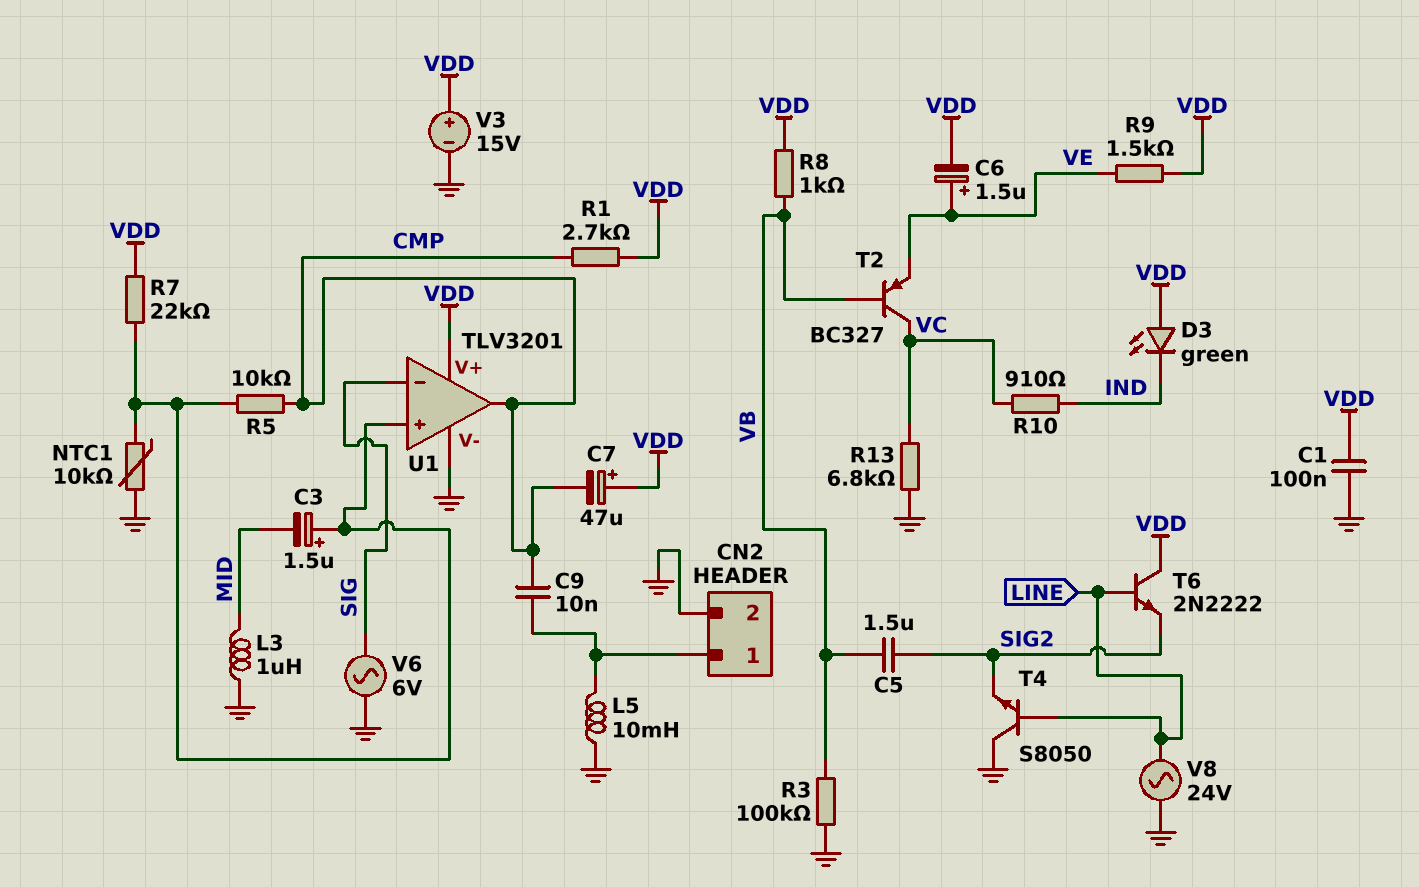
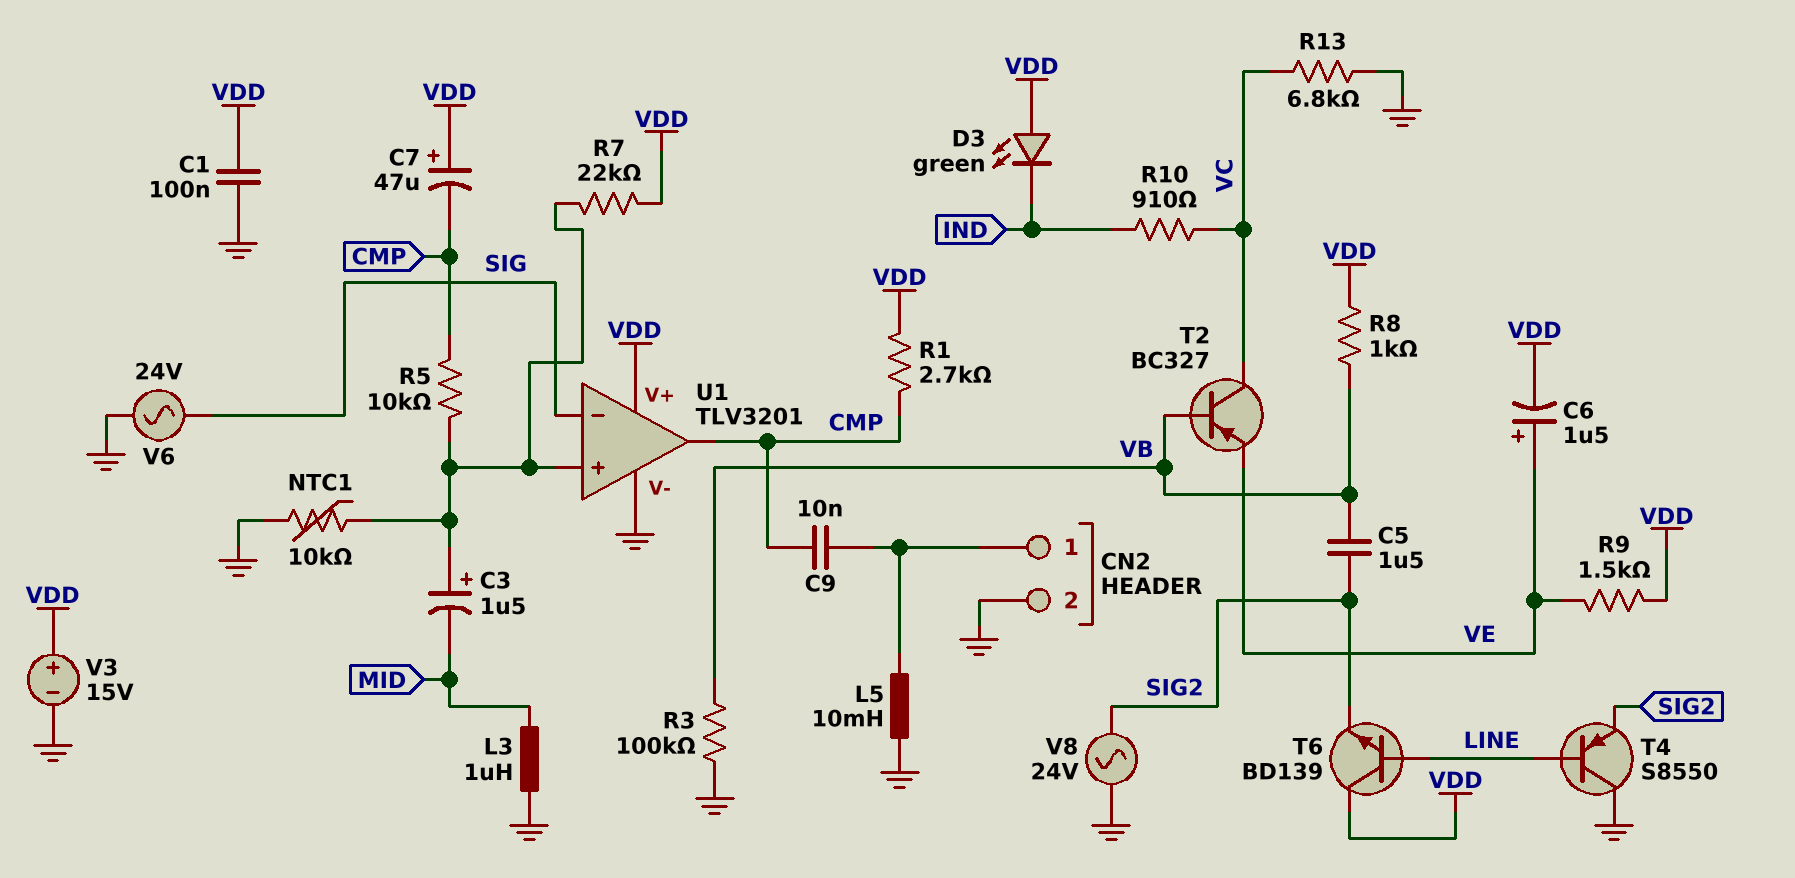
T4: NPN S8050 (B LINE, C GND, E SIG2) -> PNP S8550 (B LINE, C GND, E SIG2)
T6: NPN 2N2222 (B LINE, C VDD, E SIG2) -> NPN BD139 (B LINE, C VDD, E SIG2)
V6: AC 6V (GND, SIG) -> AC 24V (GND, SIG)
V8: AC 24V (GND, LINE) -> AC 24V (GND, SIG2)

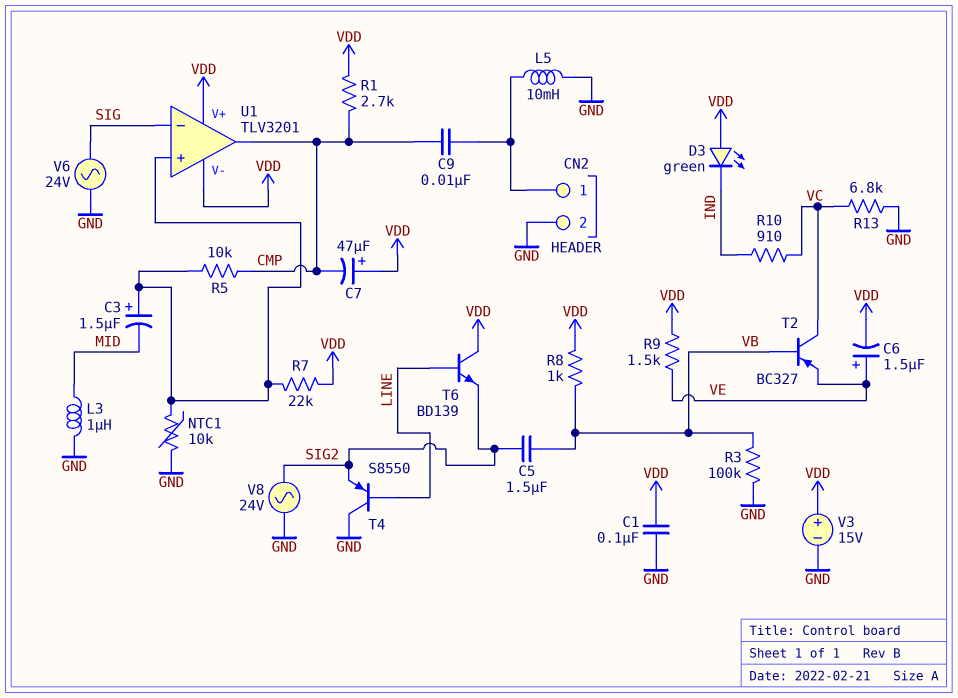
U1 pin V-: GND -> VDD

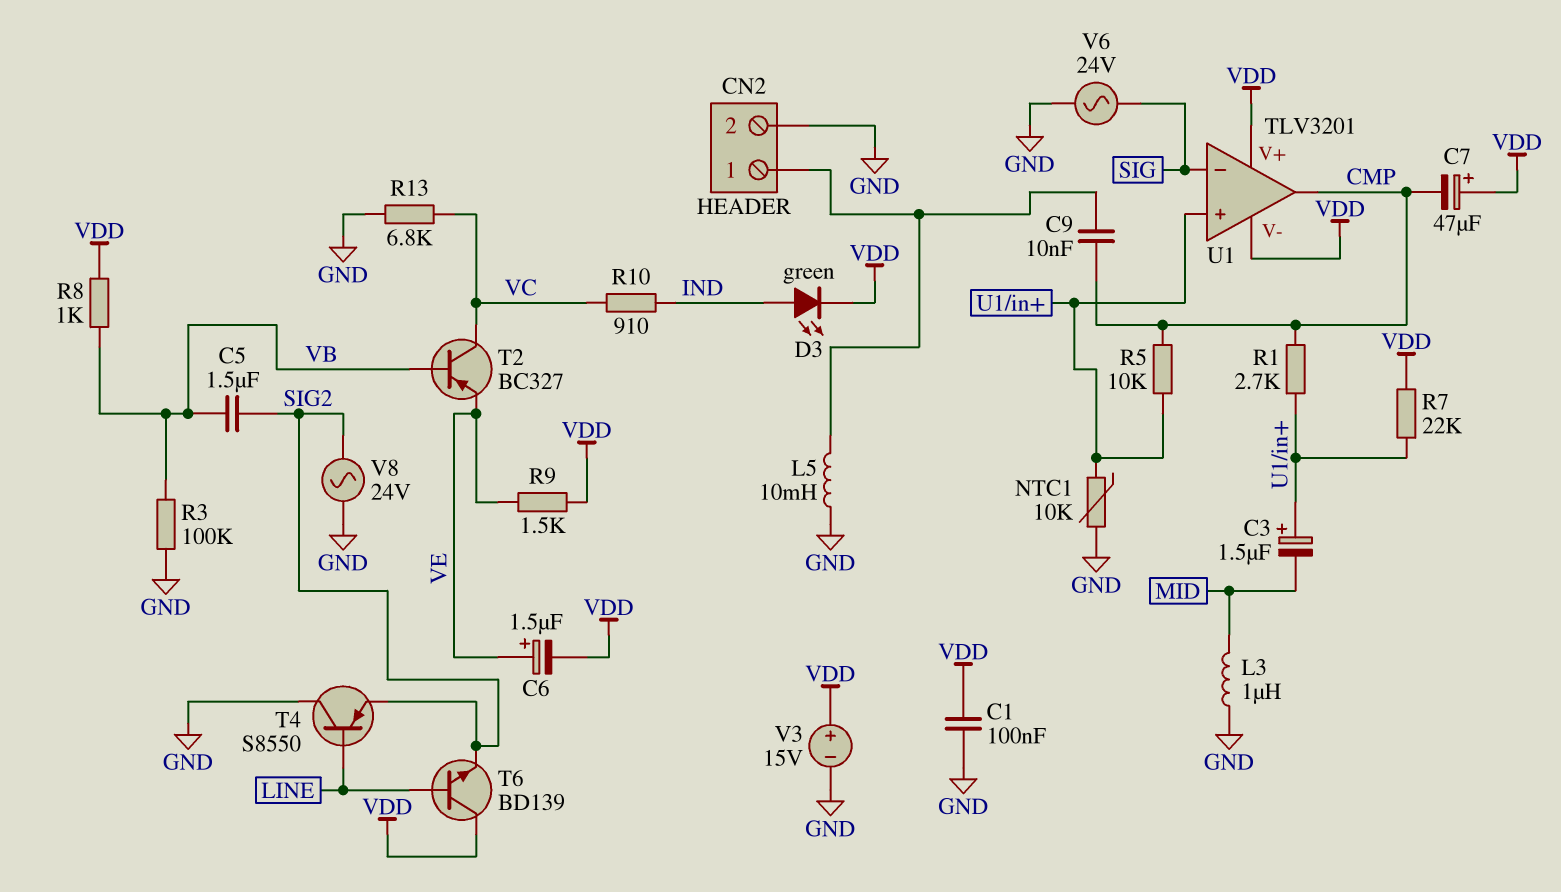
D3: LED green (A VDD, K IND) -> LED green (A IND, K VDD)
R1: 2.7k (CMP, VDD) -> 2.7k (CMP, U1/in+)

